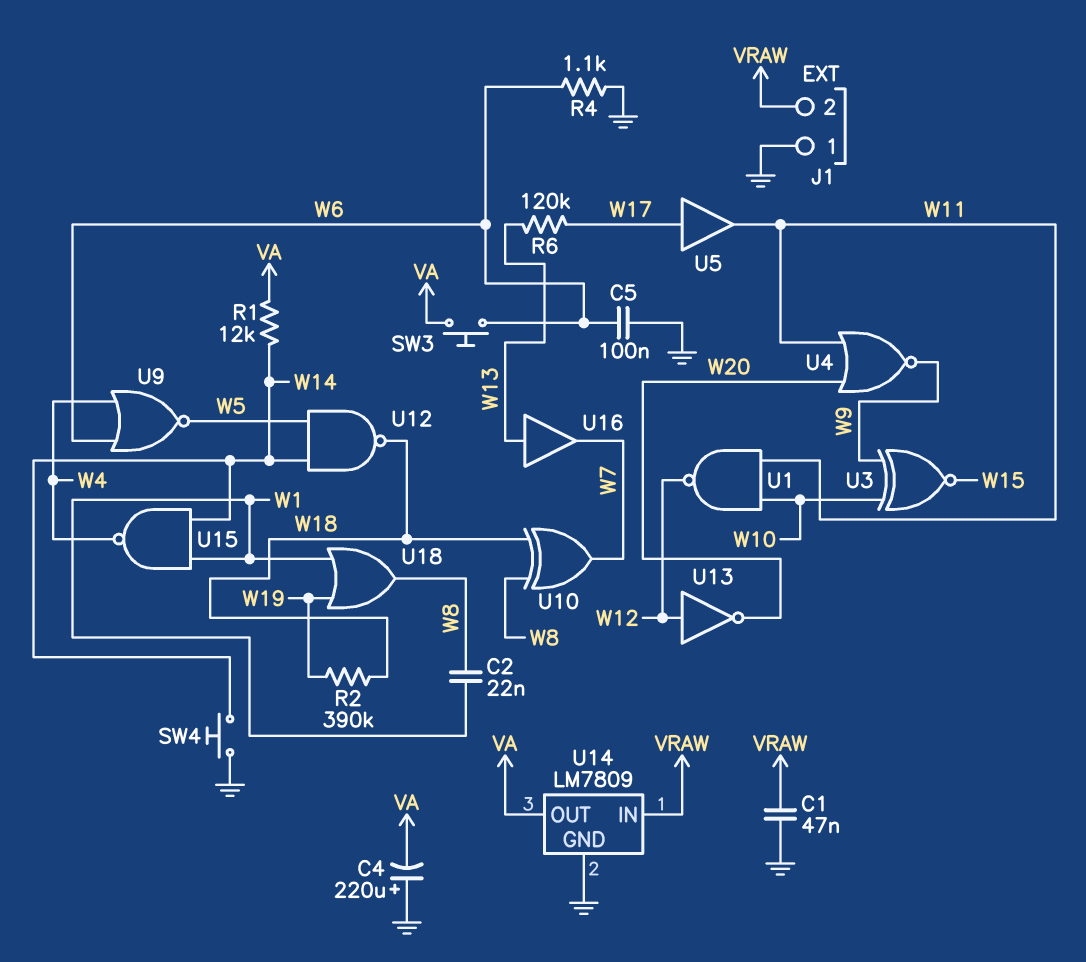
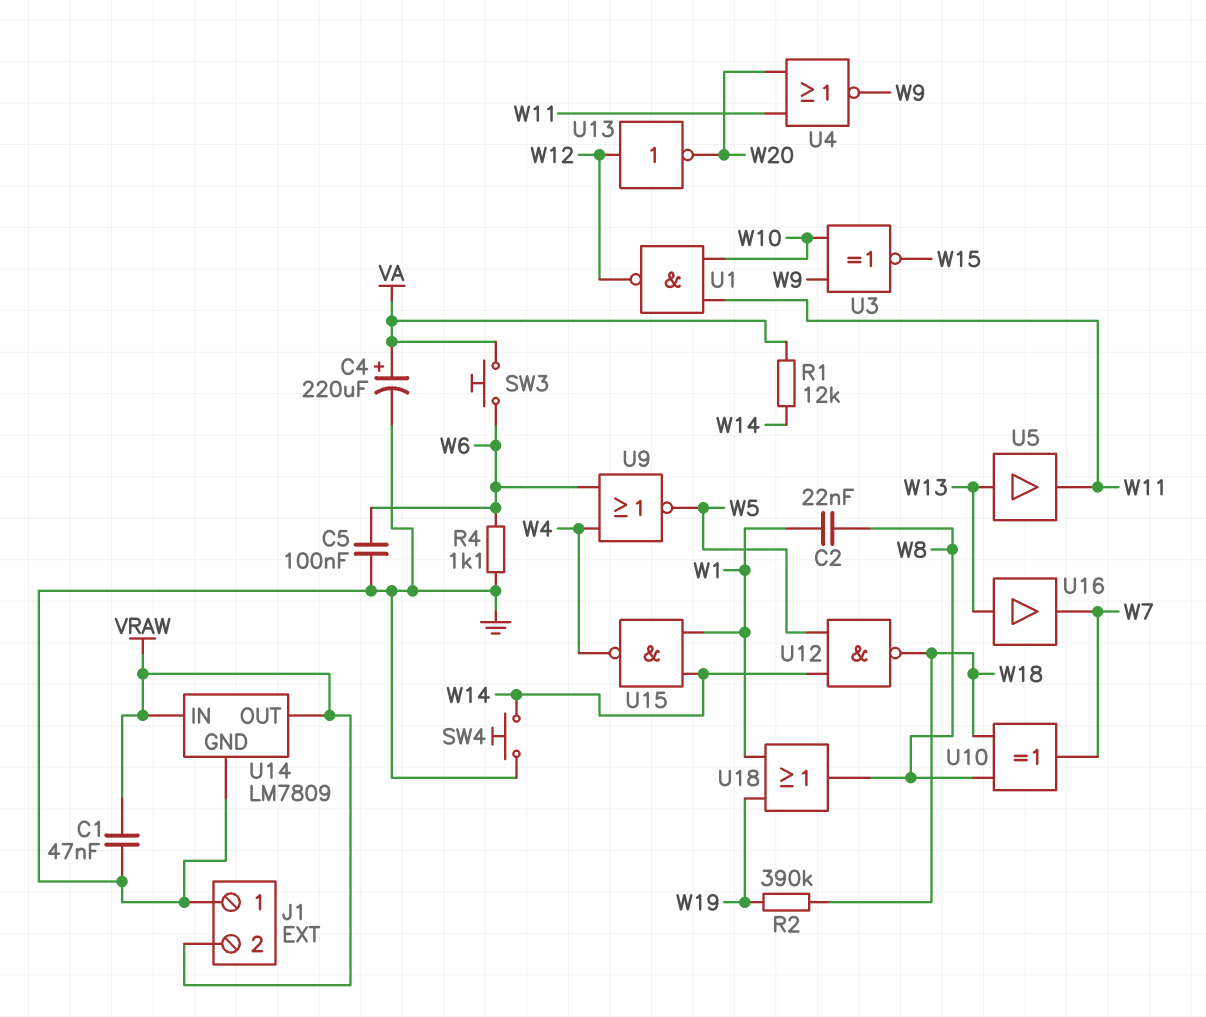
C4: 220uF (plus GND, minus VA) -> 220uF (plus VA, minus GND)
R6: 120k (W13, W17) -> none
U5: buffer (in W17, out W11) -> buffer (in W13, out W11)
U14 pin OUT: VA -> VRAW

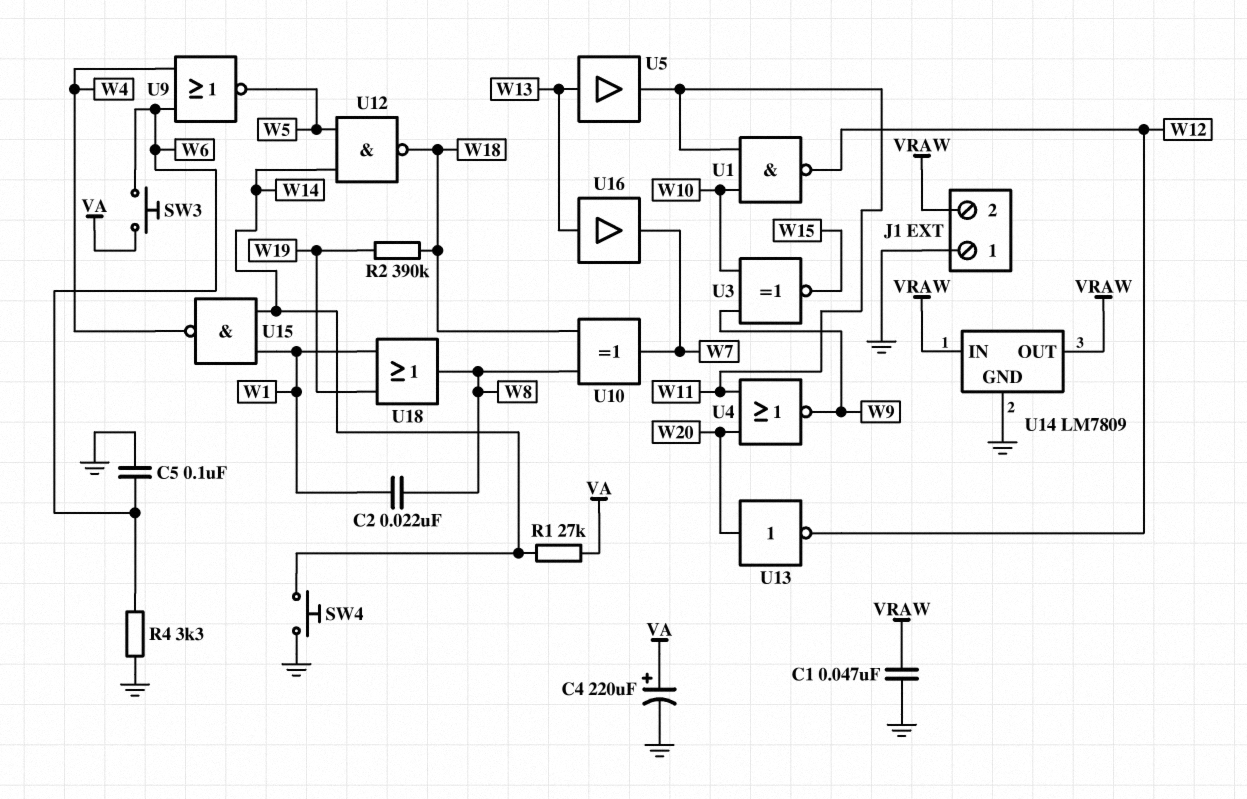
R1: 12k (VA, W14) -> 27k (VA, W14)
R4: 1.1k (GND, W6) -> 3.3k (GND, W6)
U13: NOT (in W12, out W20) -> NOT (in W20, out W12)

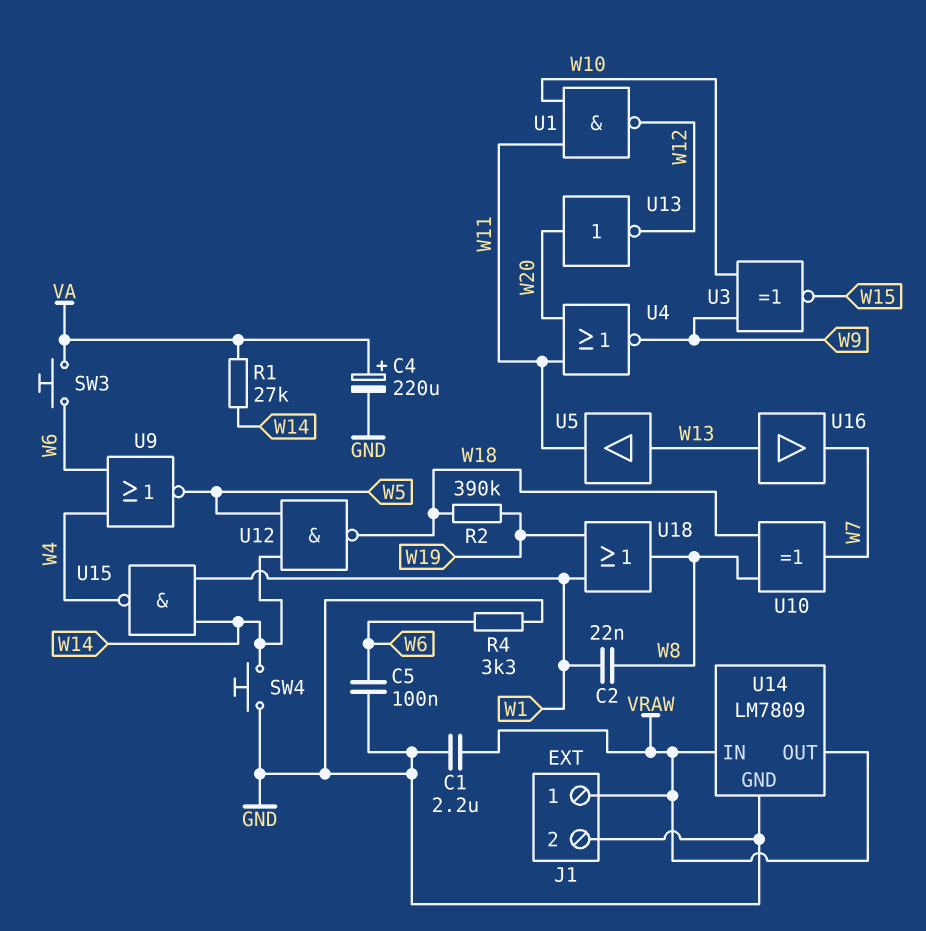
C1: 47nF (GND, VRAW) -> 2.2uF (GND, VRAW)
J1 pin 1: GND -> VRAW
J1 pin 2: VRAW -> GND

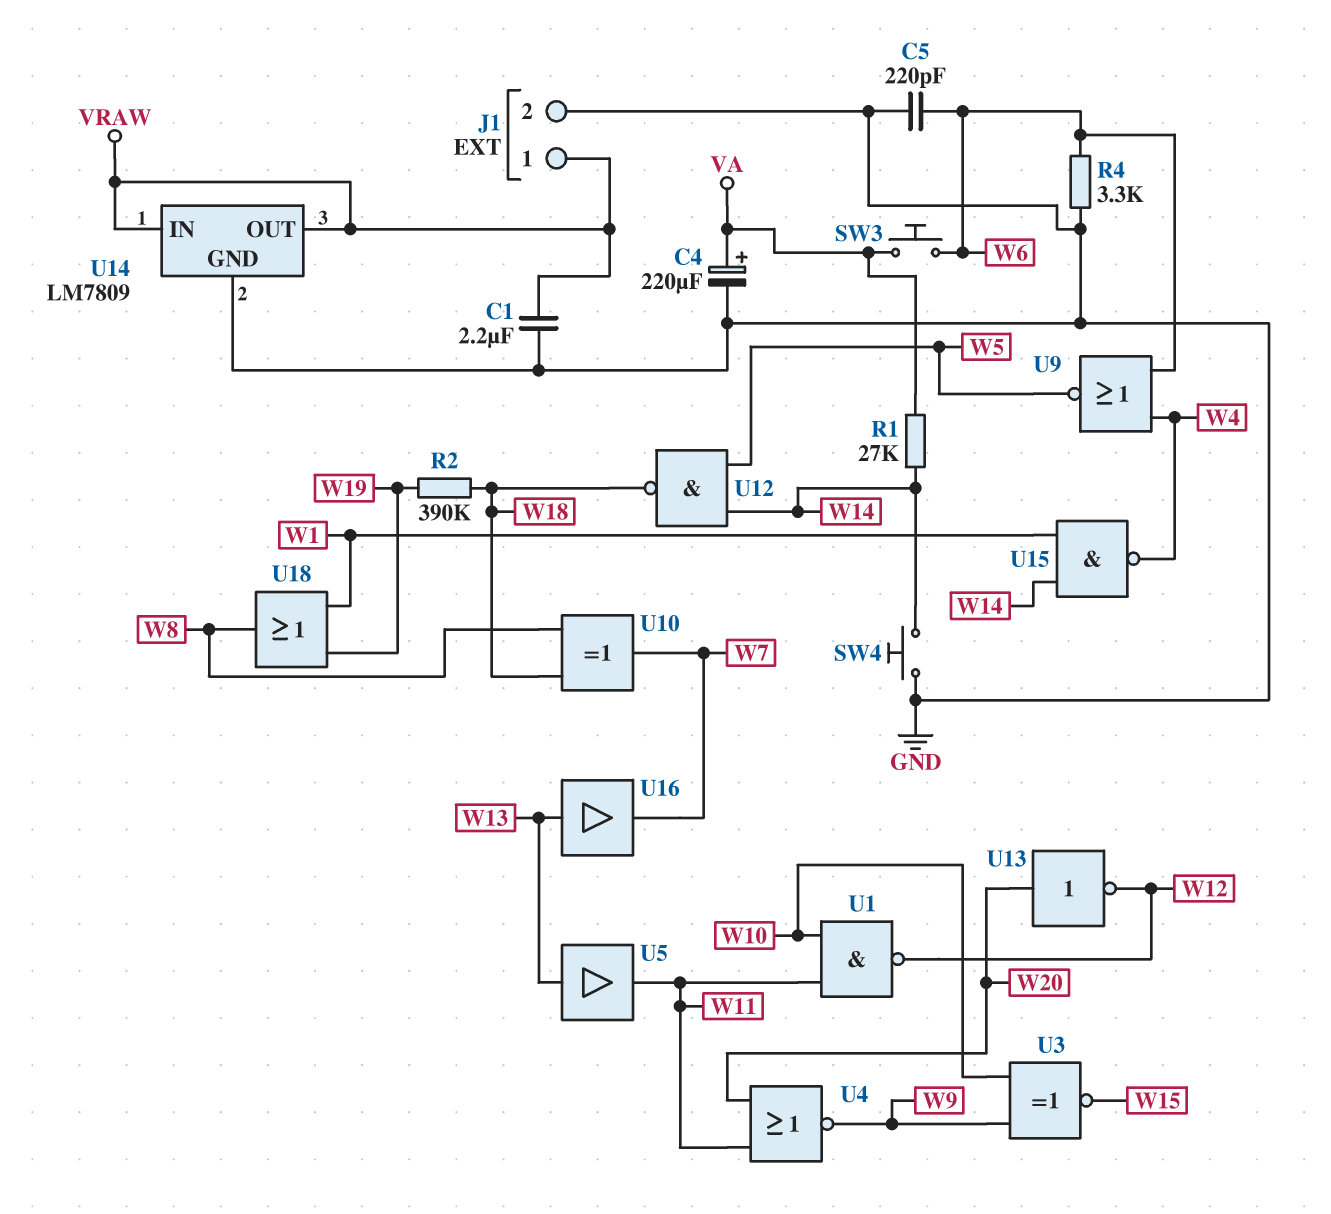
C2: 22nF (W1, W8) -> none
C5: 100nF (GND, W6) -> 220pF (GND, W6)

